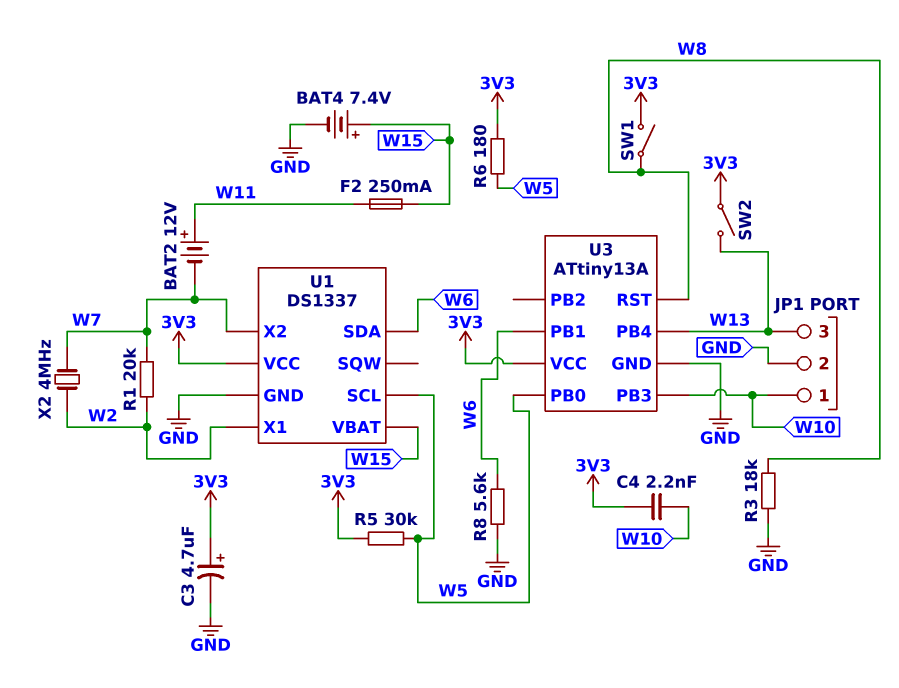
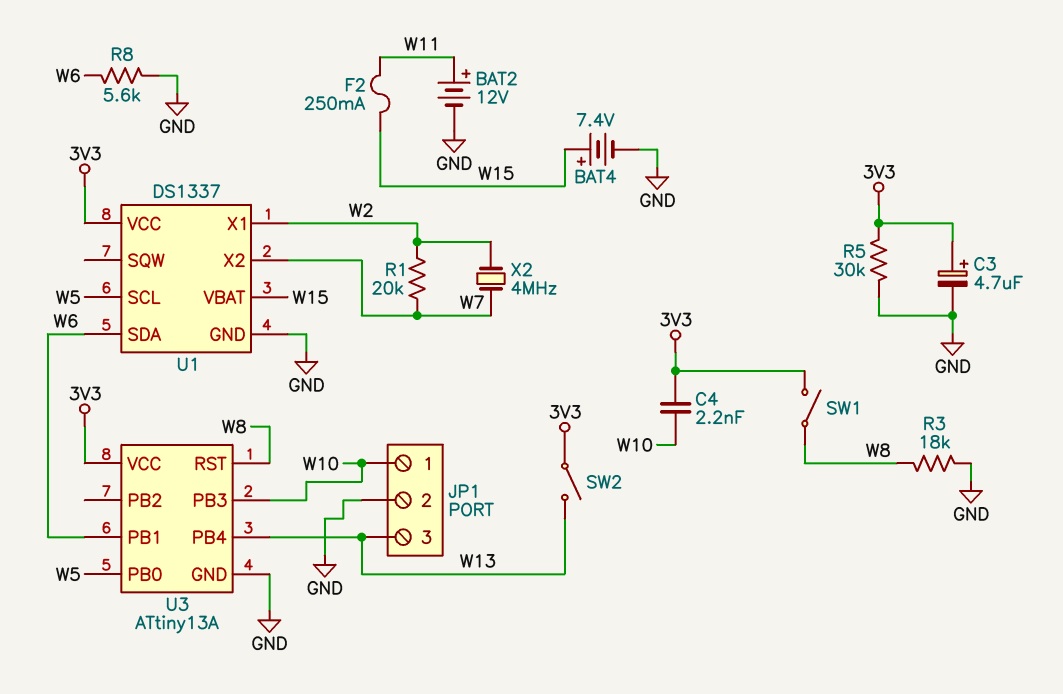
BAT2: 12V (plus W11, minus W7) -> 12V (plus W11, minus GND)
R5: 30k (3V3, W5) -> 30k (3V3, GND)
R6: 180 (3V3, W5) -> none

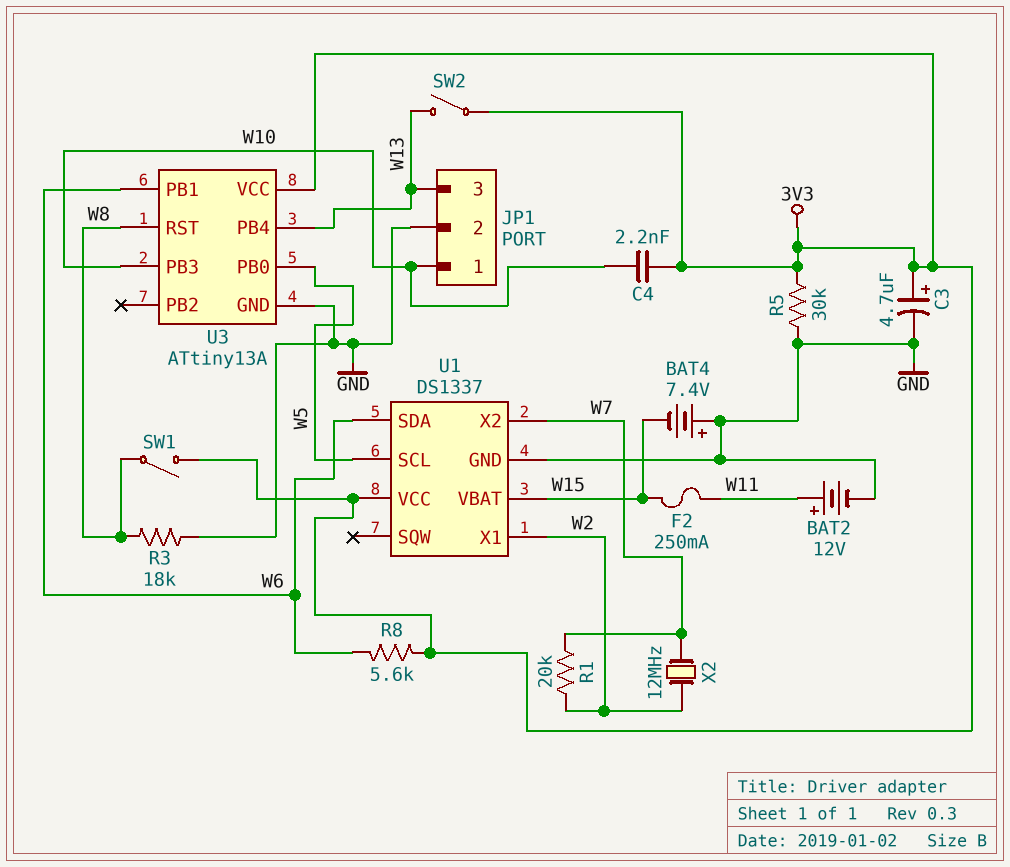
BAT4: 7.4V (plus W15, minus GND) -> 7.4V (plus GND, minus W15)
R8: 5.6k (GND, W6) -> 5.6k (3V3, W6)
X2: 4MHz (W2, W7) -> 12MHz (W2, W7)

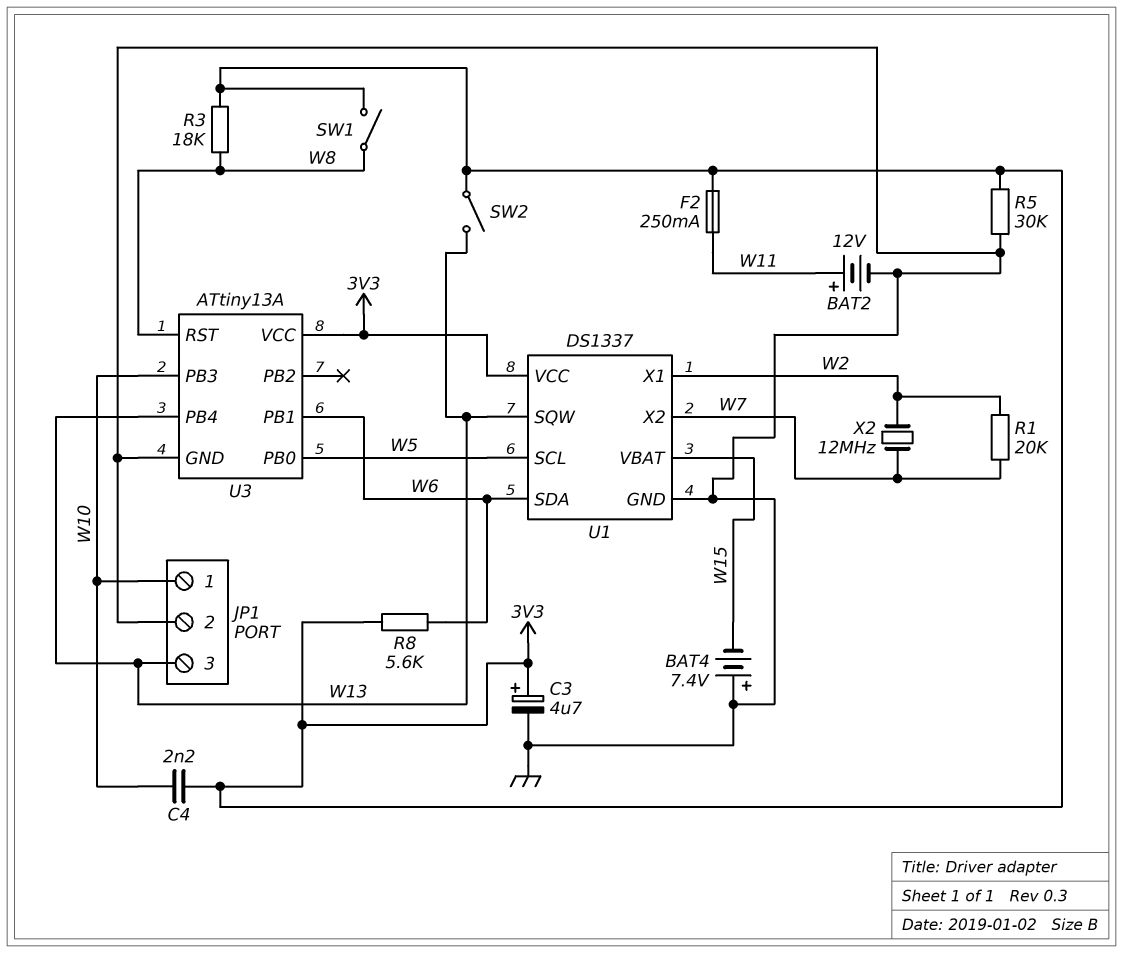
F2: 250mA (W11, W15) -> 250mA (3V3, W11)
R3: 18k (GND, W8) -> 18k (3V3, W8)
U1 pin SQW: none -> W13

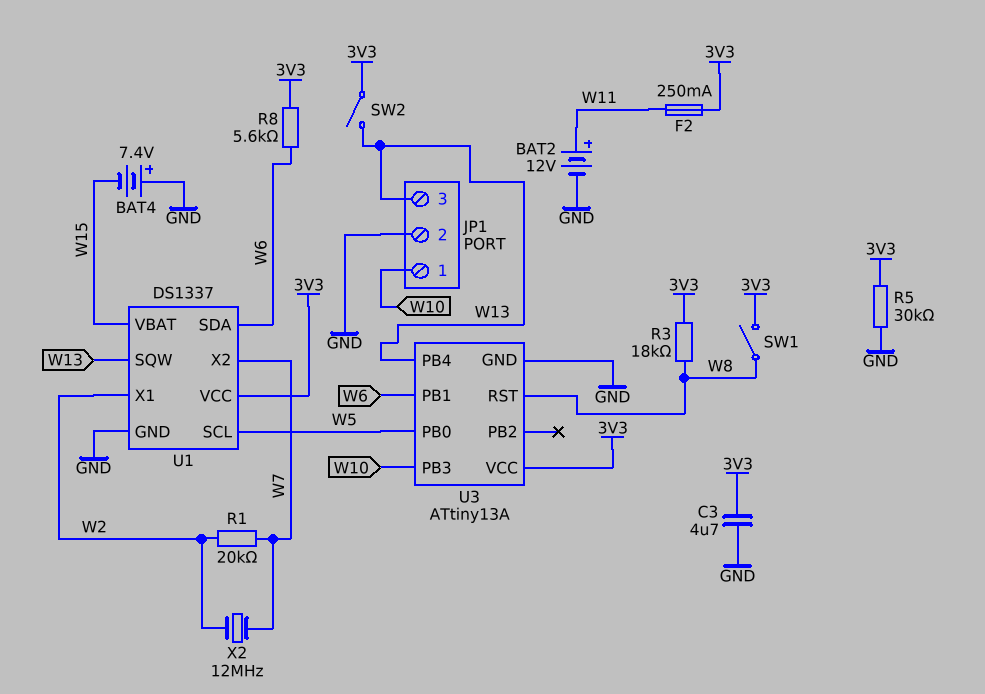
C3: 4.7uF (plus 3V3, minus GND) -> 4.7uF (3V3, GND)
C4: 2.2nF (3V3, W10) -> none

